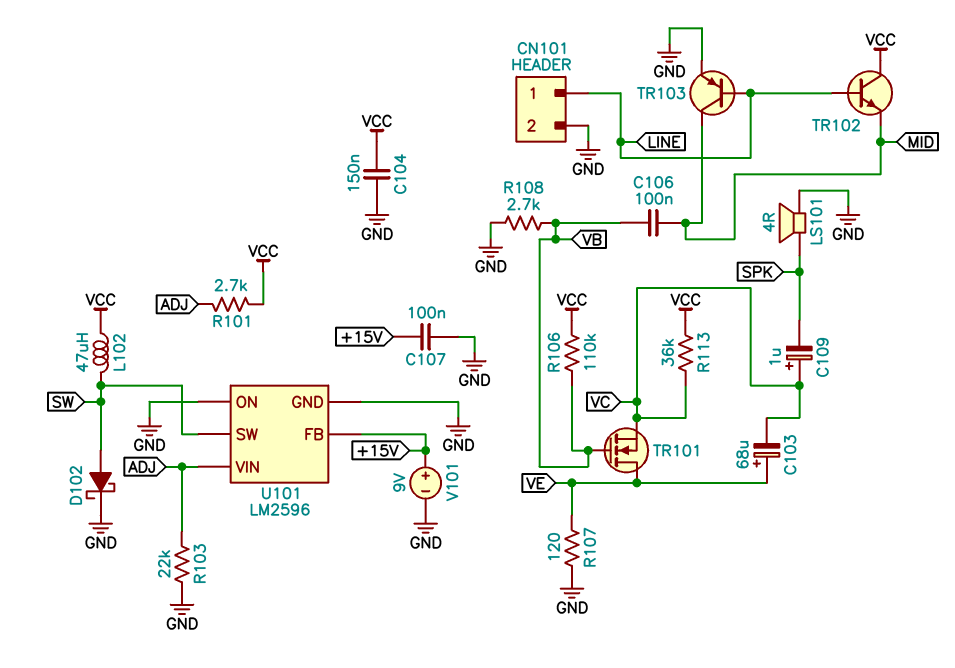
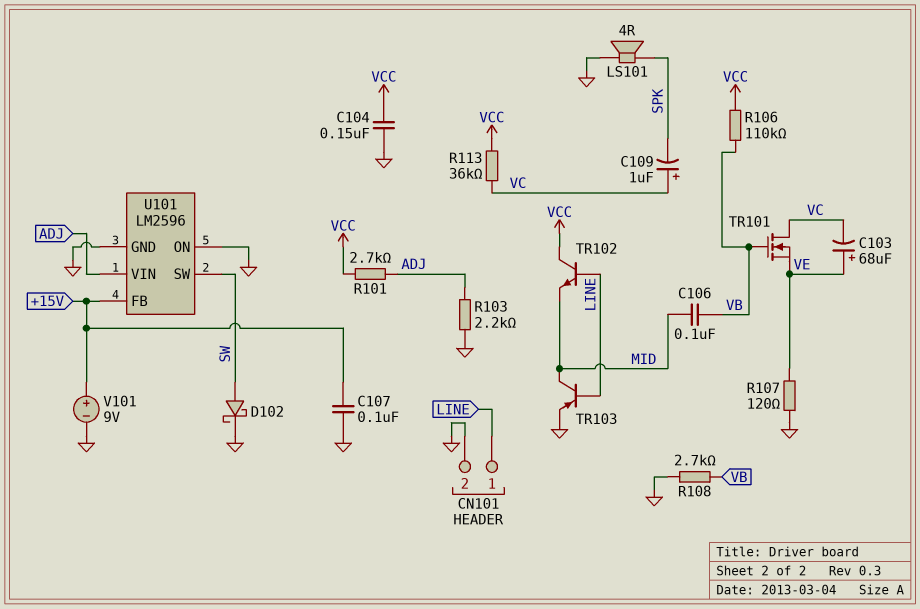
L102: 47uH (SW, VCC) -> none
R103: 22k (ADJ, GND) -> 2.2k (ADJ, GND)
TR101: NMOS (G VB, D VE, S VC) -> NMOS (G VB, D VC, S VE)

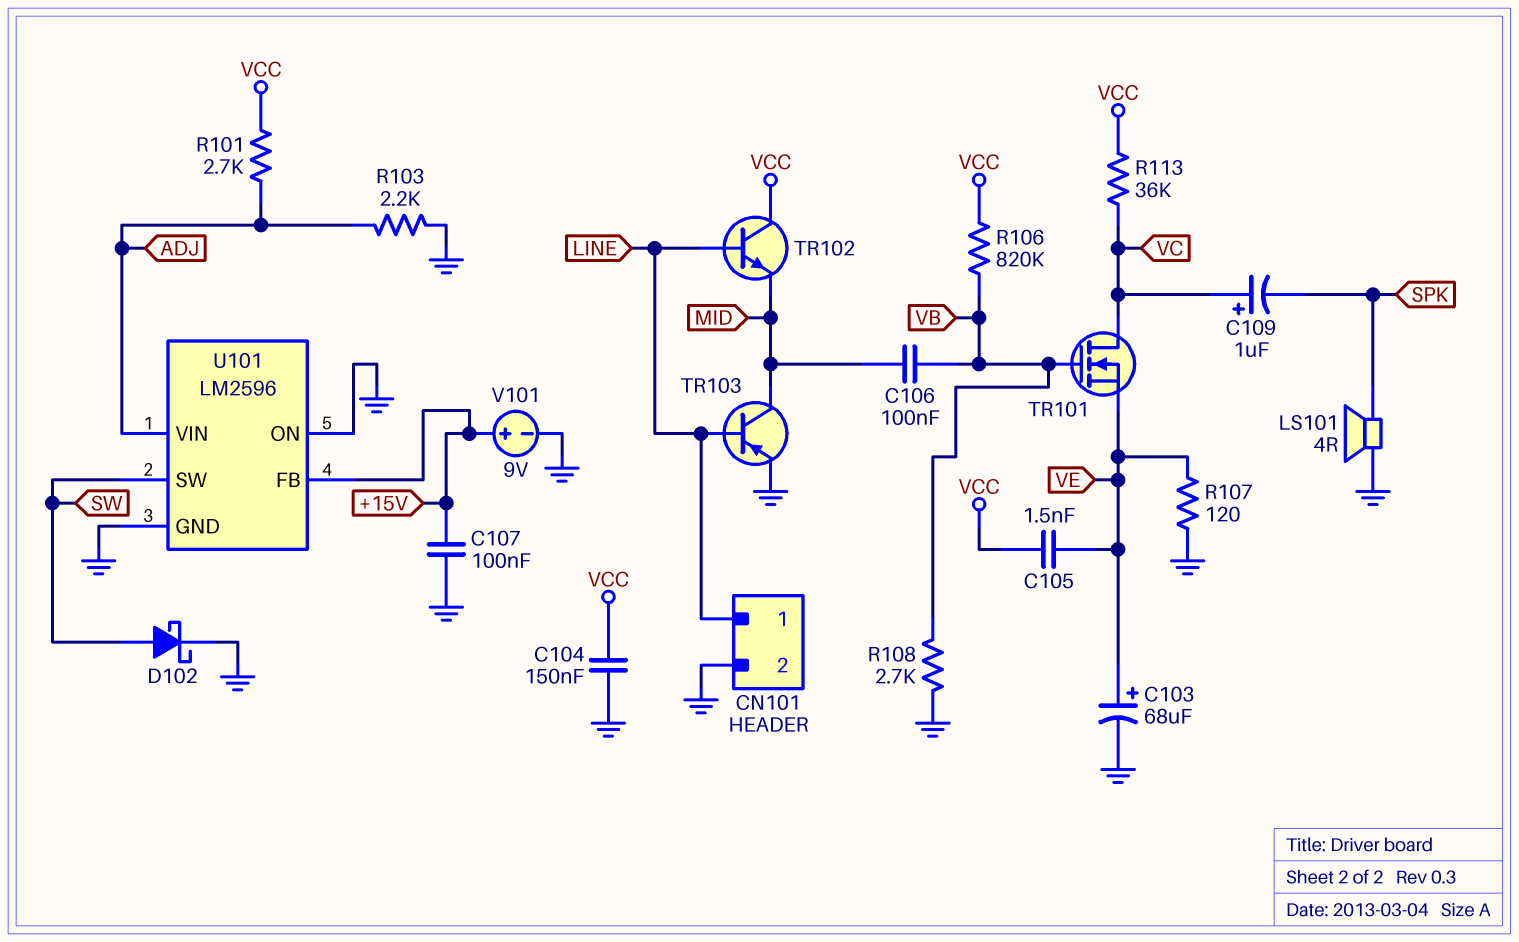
C103: 68uF (plus VE, minus VC) -> 68uF (plus VE, minus GND)
C105: none -> 1.5nF (VCC, VE)
R106: 110k (VB, VCC) -> 820k (VB, VCC)

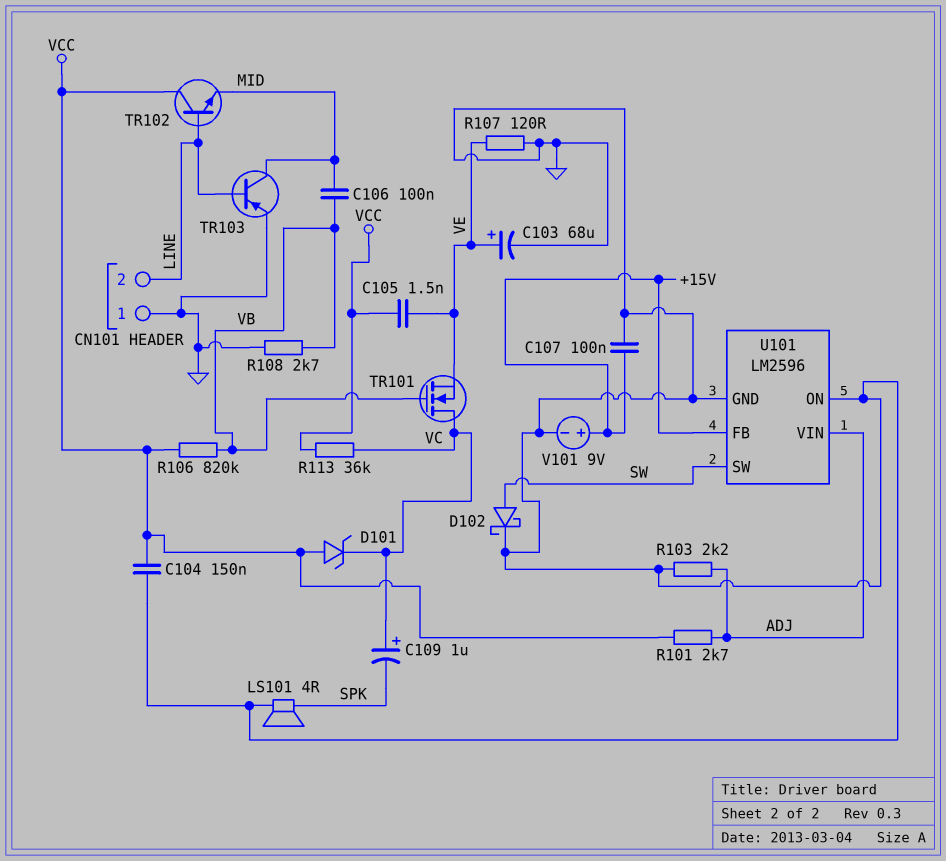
CN101 pin 1: LINE -> GND
CN101 pin 2: GND -> LINE
D101: none -> zener (A VCC, K VC)

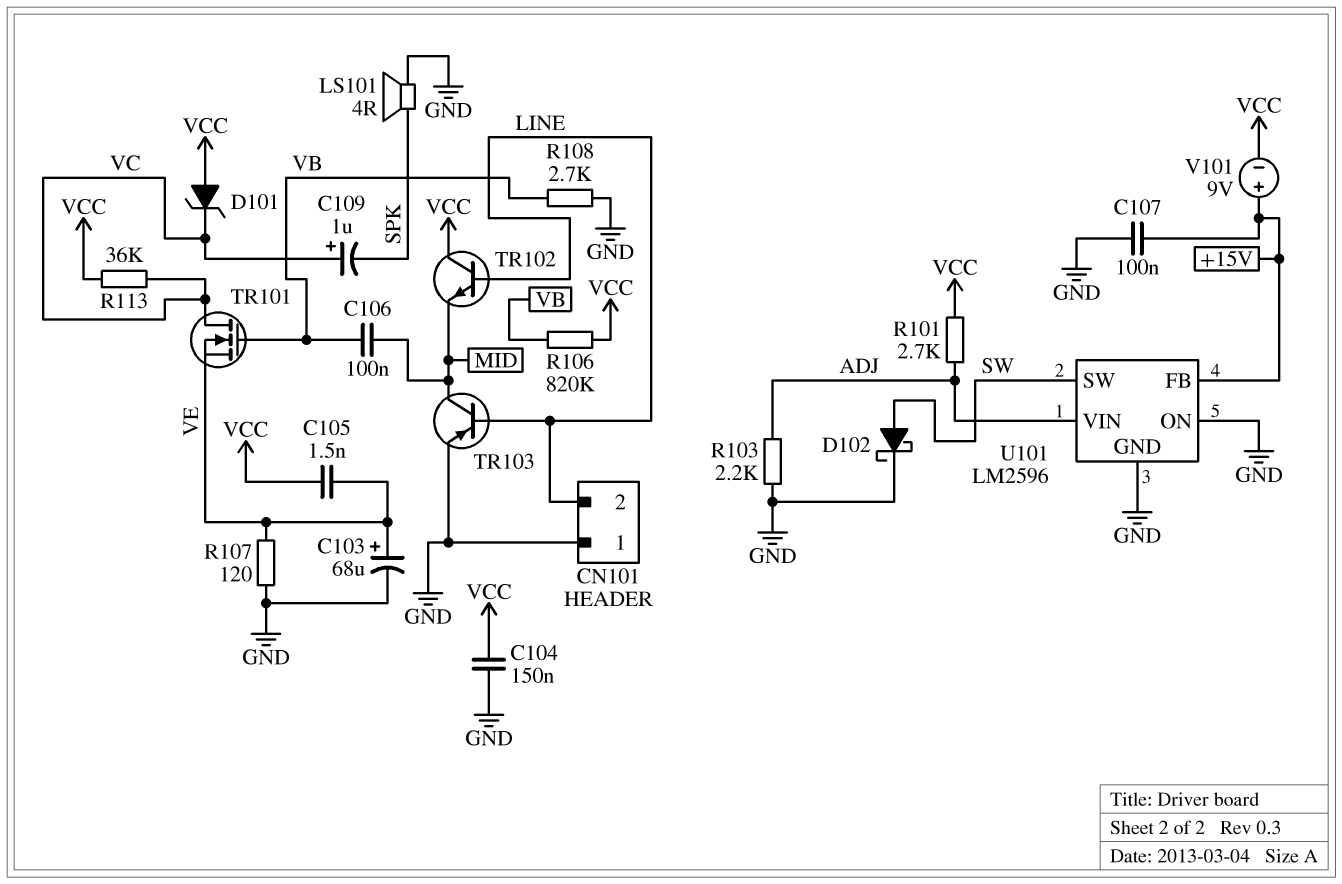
V101: 9V (plus +15V, minus GND) -> 9V (plus +15V, minus VCC)

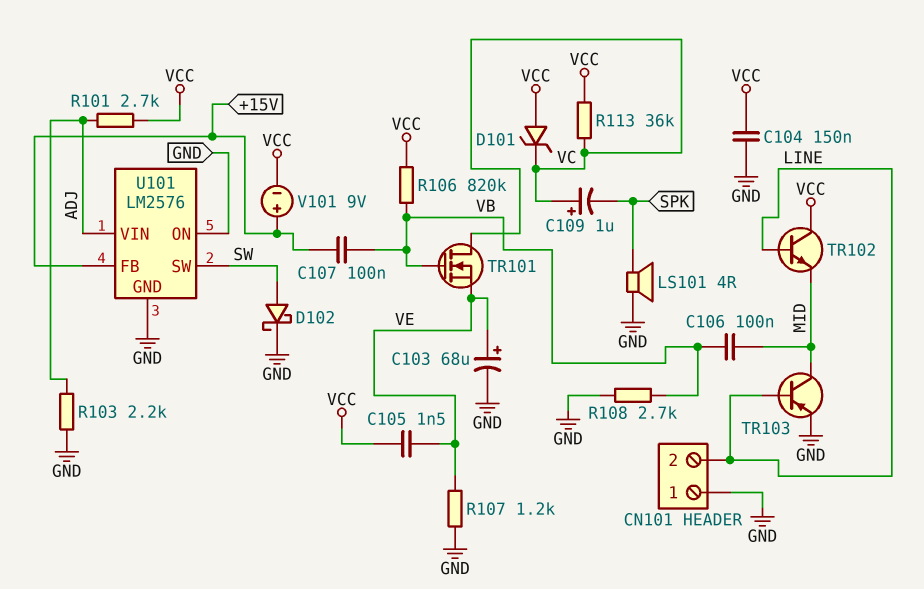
C107: 100nF (+15V, GND) -> 100nF (+15V, VB)
R107: 120 (GND, VE) -> 1.2k (GND, VE)
U101: LM2596 -> LM2576

